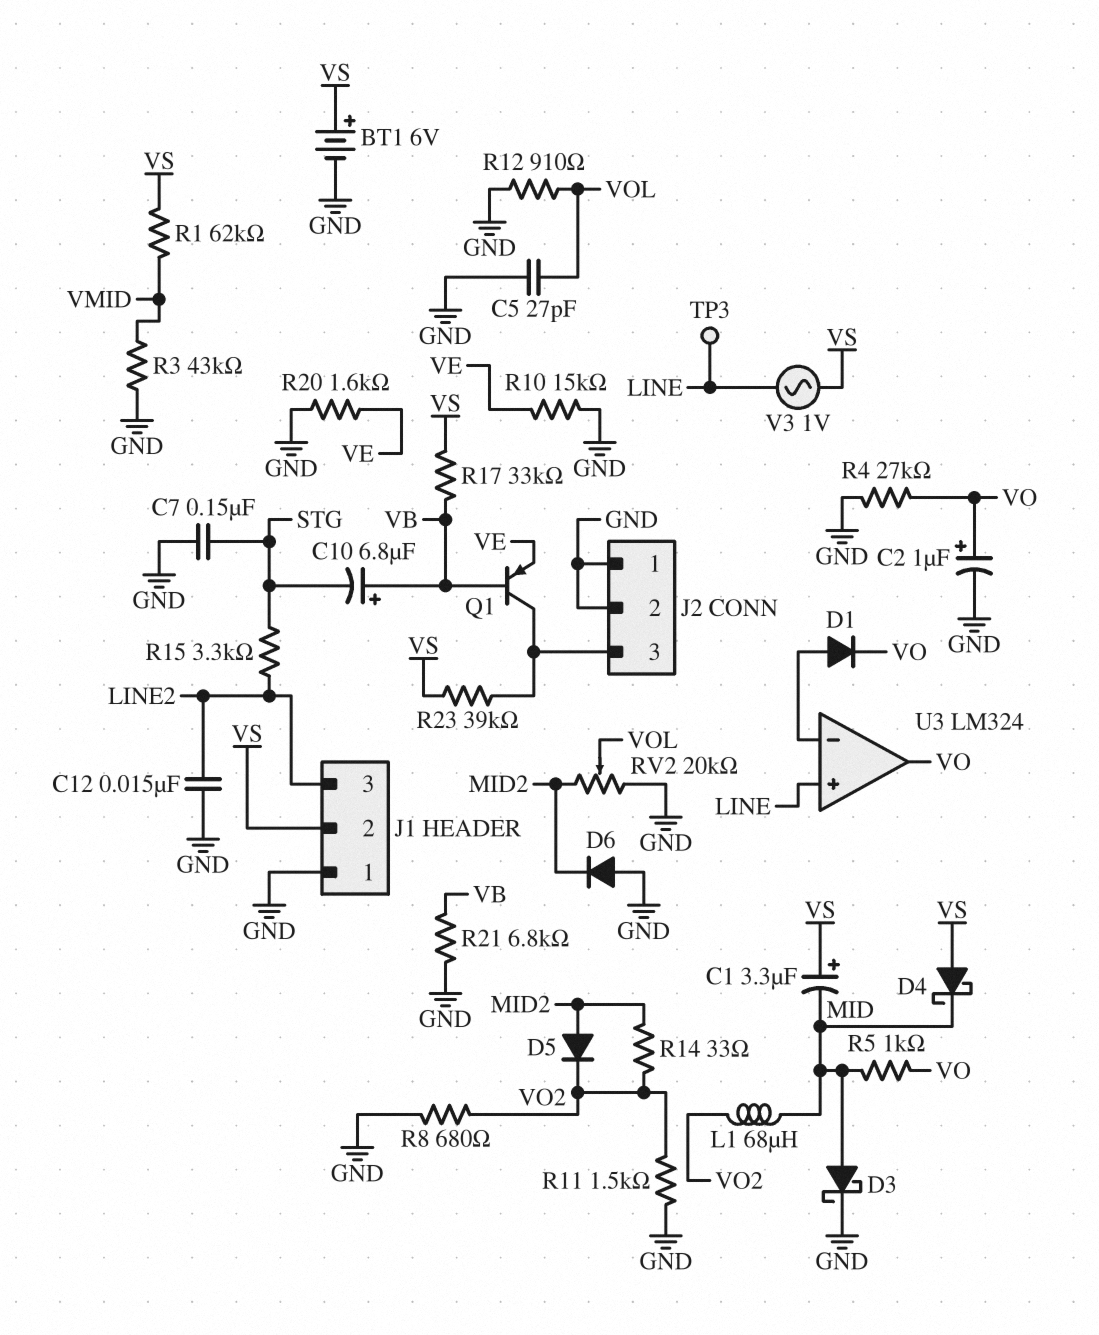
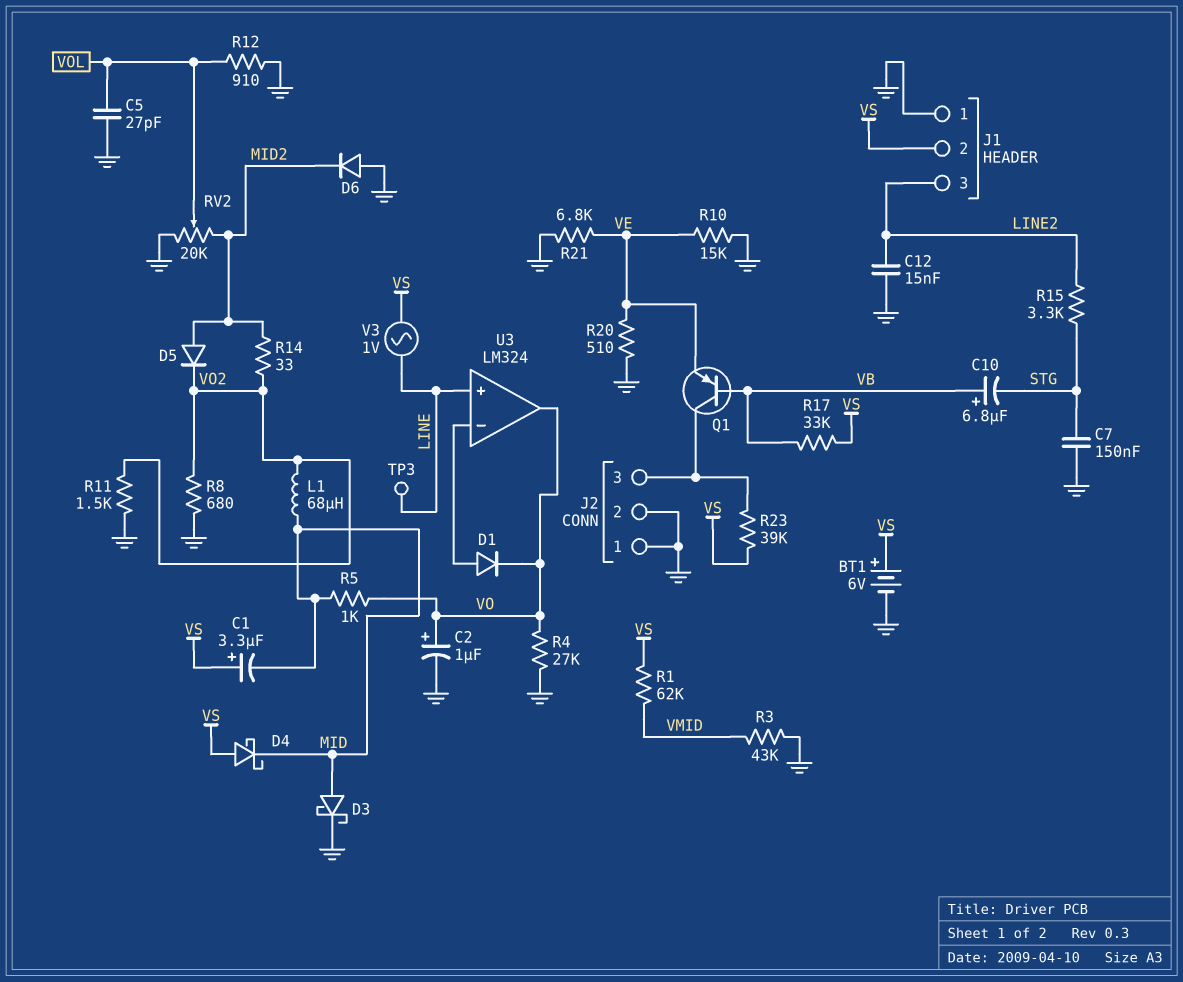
R20: 1.6k (GND, VE) -> 510 (GND, VE)
R21: 6.8k (GND, VB) -> 6.8k (GND, VE)

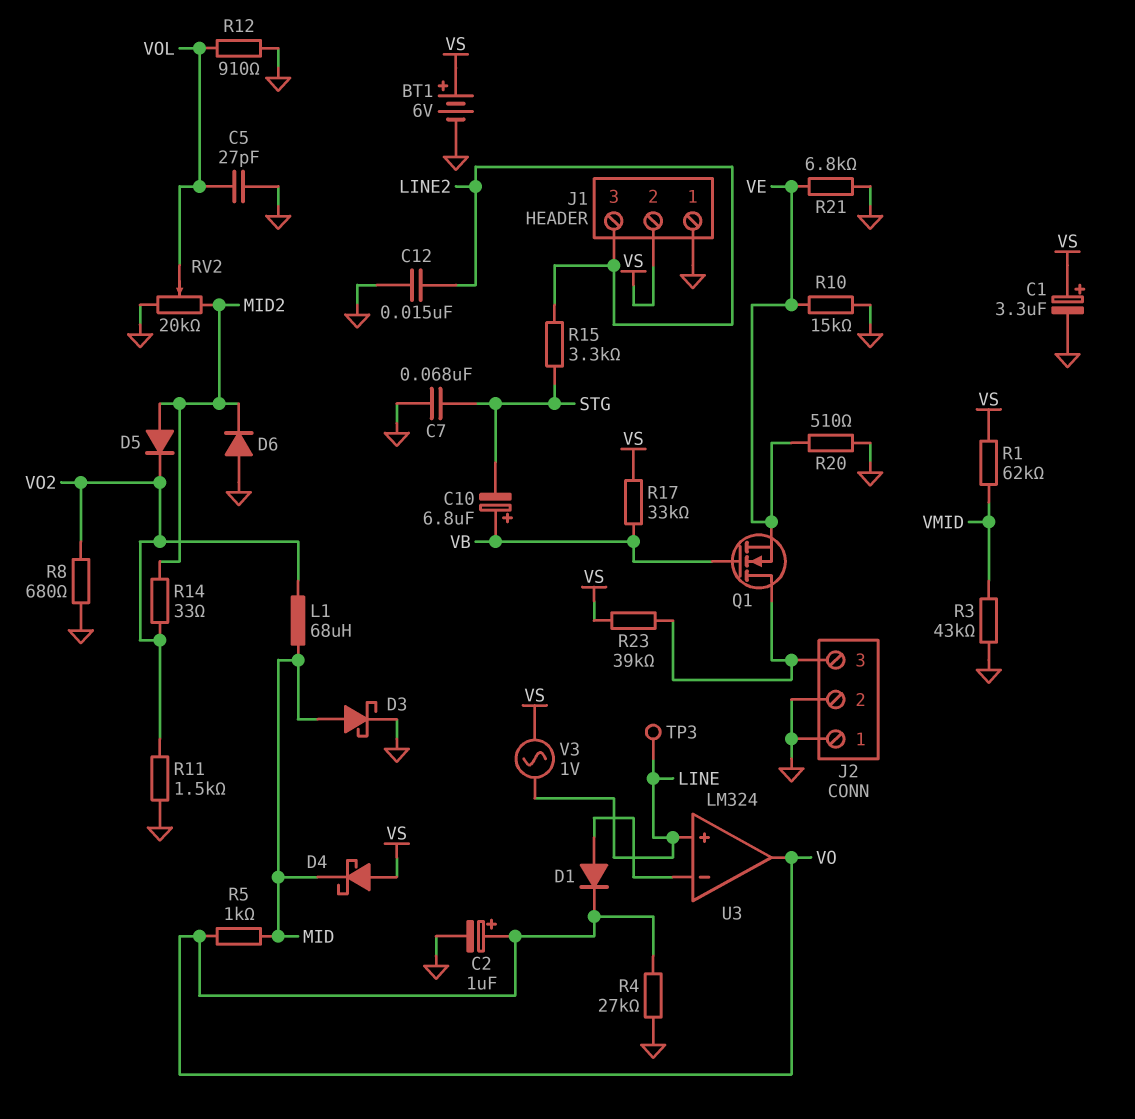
C1: 3.3uF (plus VS, minus MID) -> 3.3uF (plus VS, minus GND)
C7: 150nF (GND, STG) -> 68nF (GND, STG)
Q1: PNP (B VB, C J2/3, E VE) -> NMOS (G VB, D J2/3, S VE)

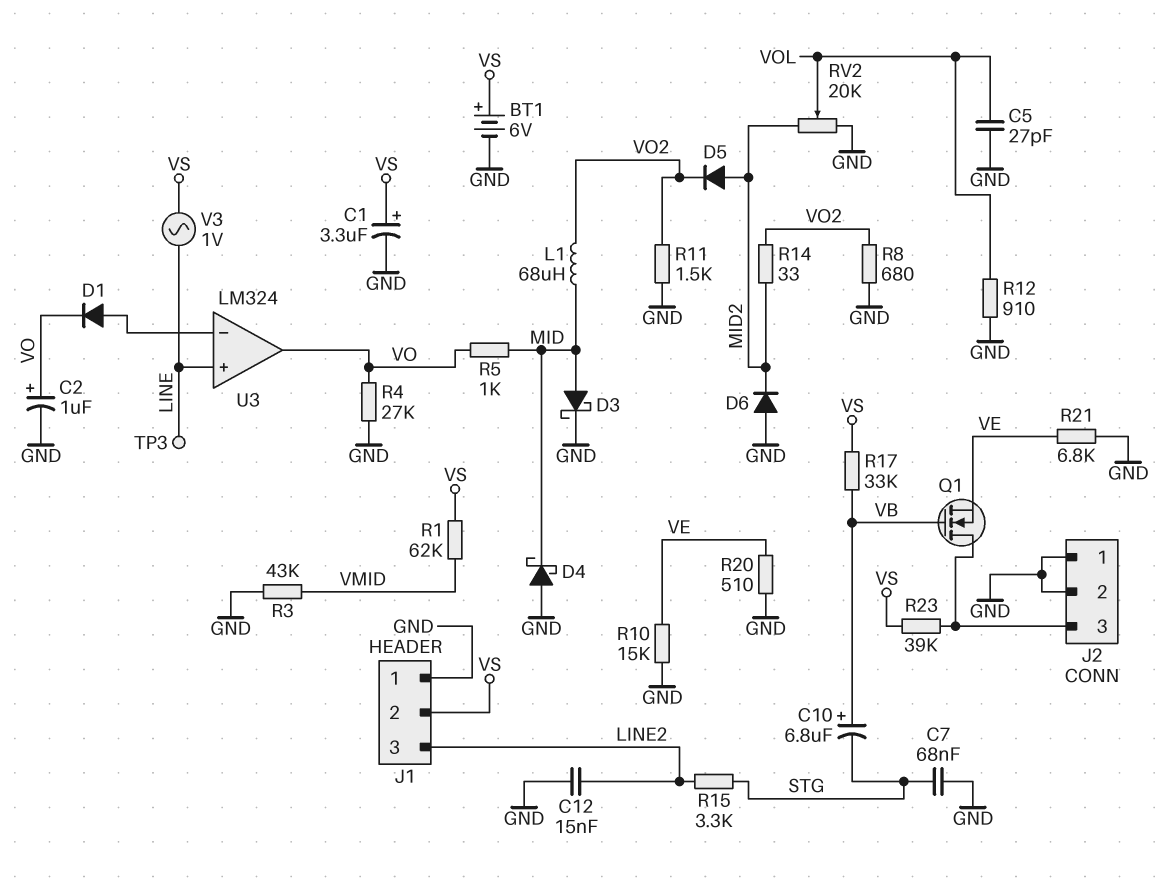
D4: schottky (A VS, K MID) -> schottky (A GND, K MID)

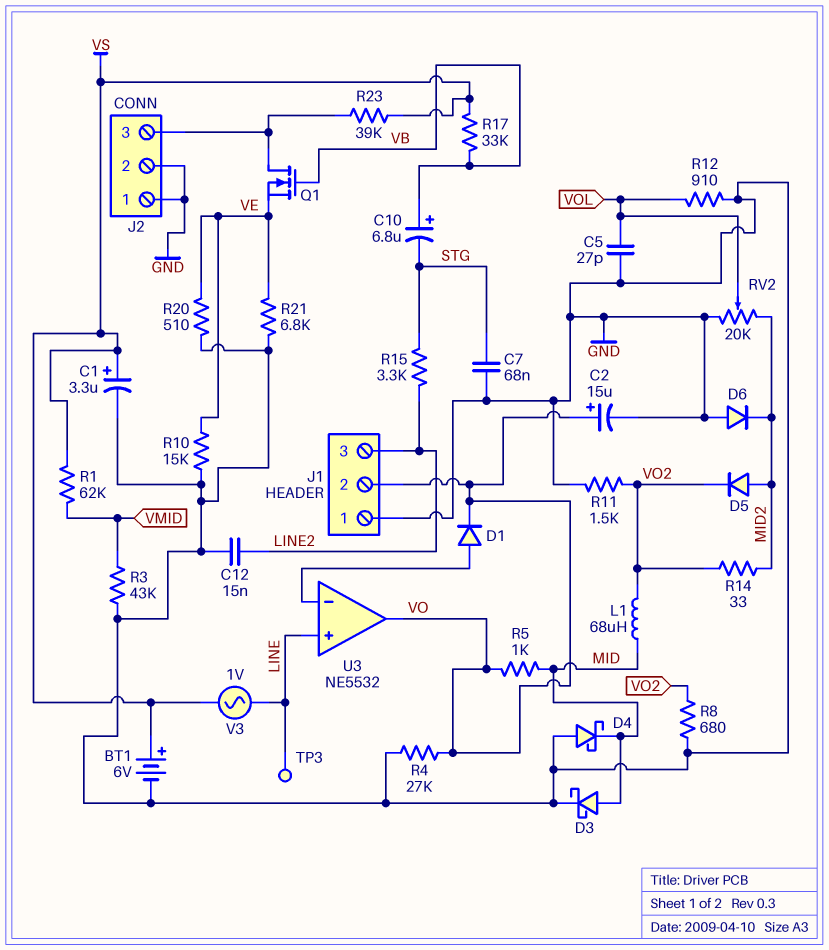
C2: 1uF (plus VO, minus GND) -> 15uF (plus VO, minus GND)
J1 pin 2: VS -> VO
U3: LM324 -> NE5532

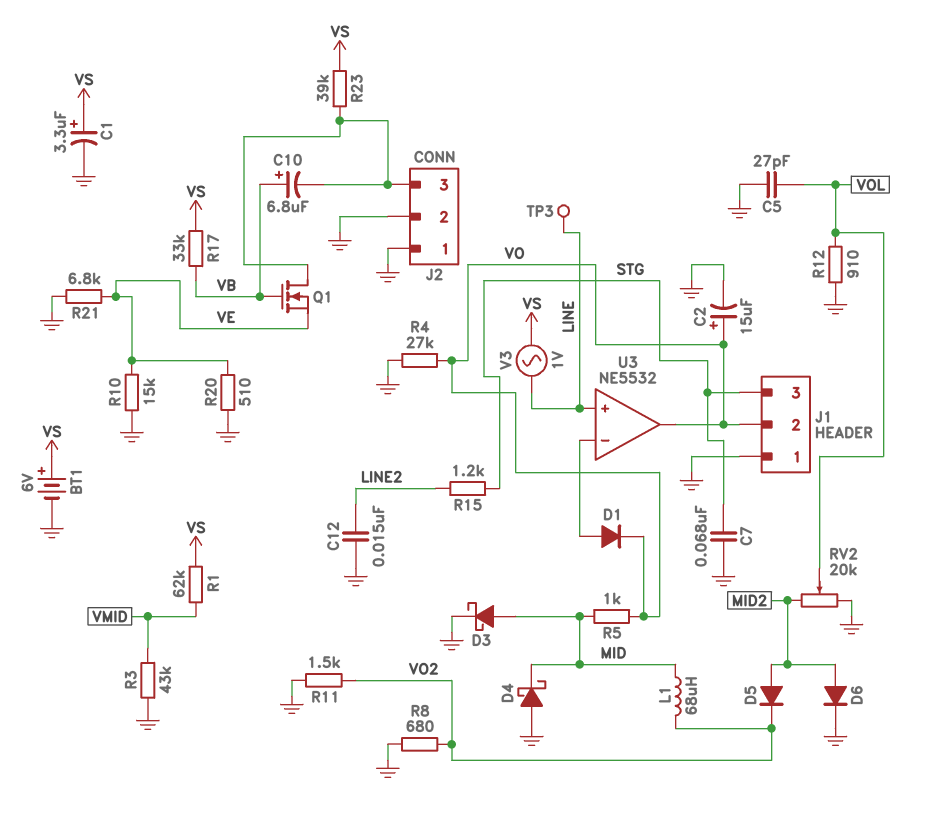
C10: 6.8uF (plus VB, minus STG) -> 6.8uF (plus VB, minus J2/3)
D6: diode (A GND, K MID2) -> diode (A MID2, K GND)
J1 pin 3: LINE2 -> STG
R14: 33 (MID2, VO2) -> none
R15: 3.3k (LINE2, STG) -> 1.2k (LINE2, STG)

